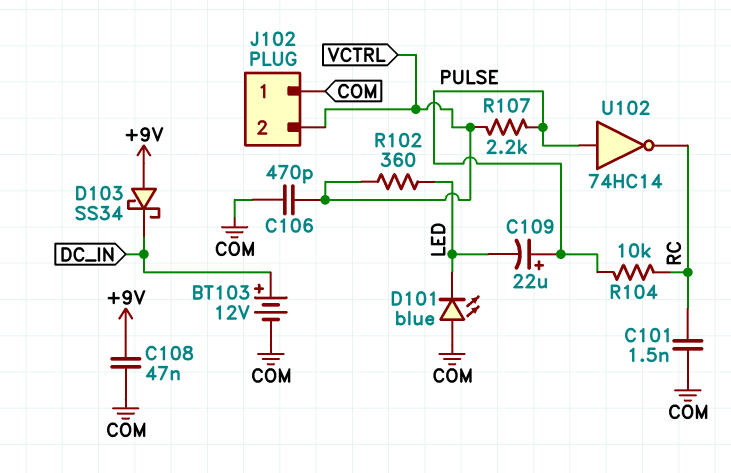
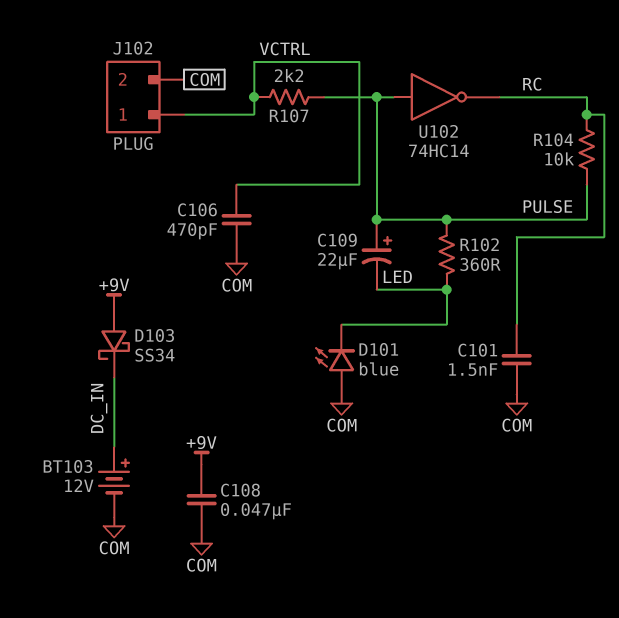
J102 pin 1: COM -> VCTRL
J102 pin 2: VCTRL -> COM
R102: 360 (LED, VCTRL) -> 360 (LED, PULSE)

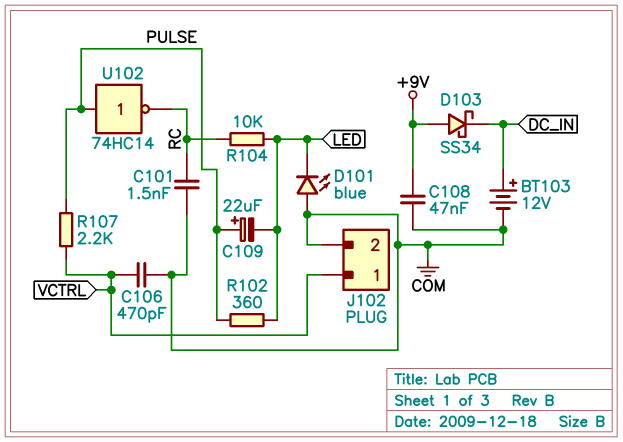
R104: 10k (PULSE, RC) -> 10k (LED, RC)

